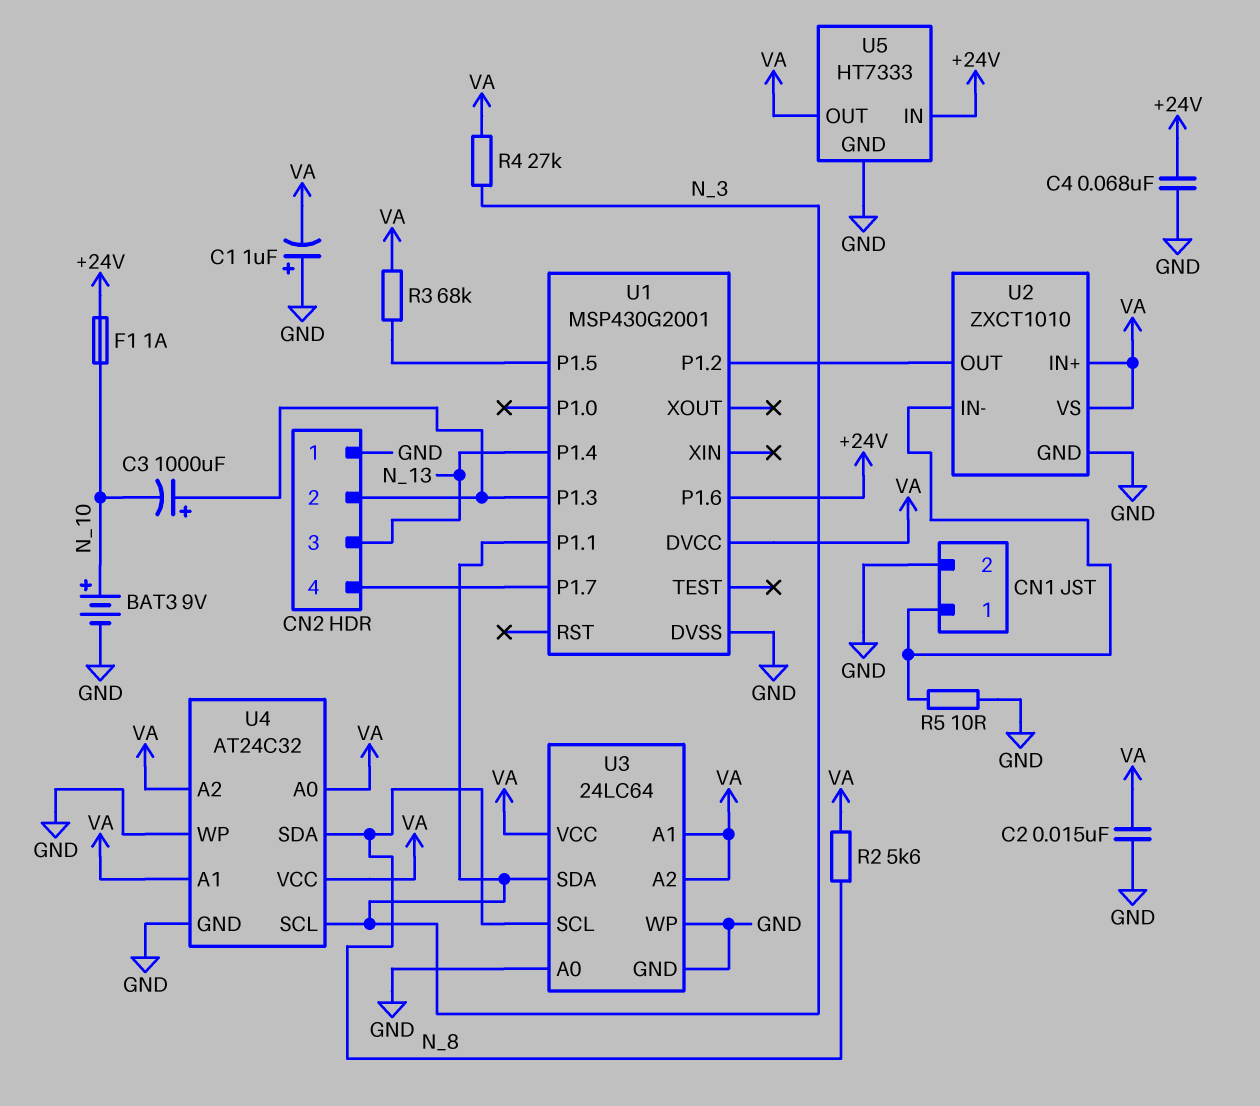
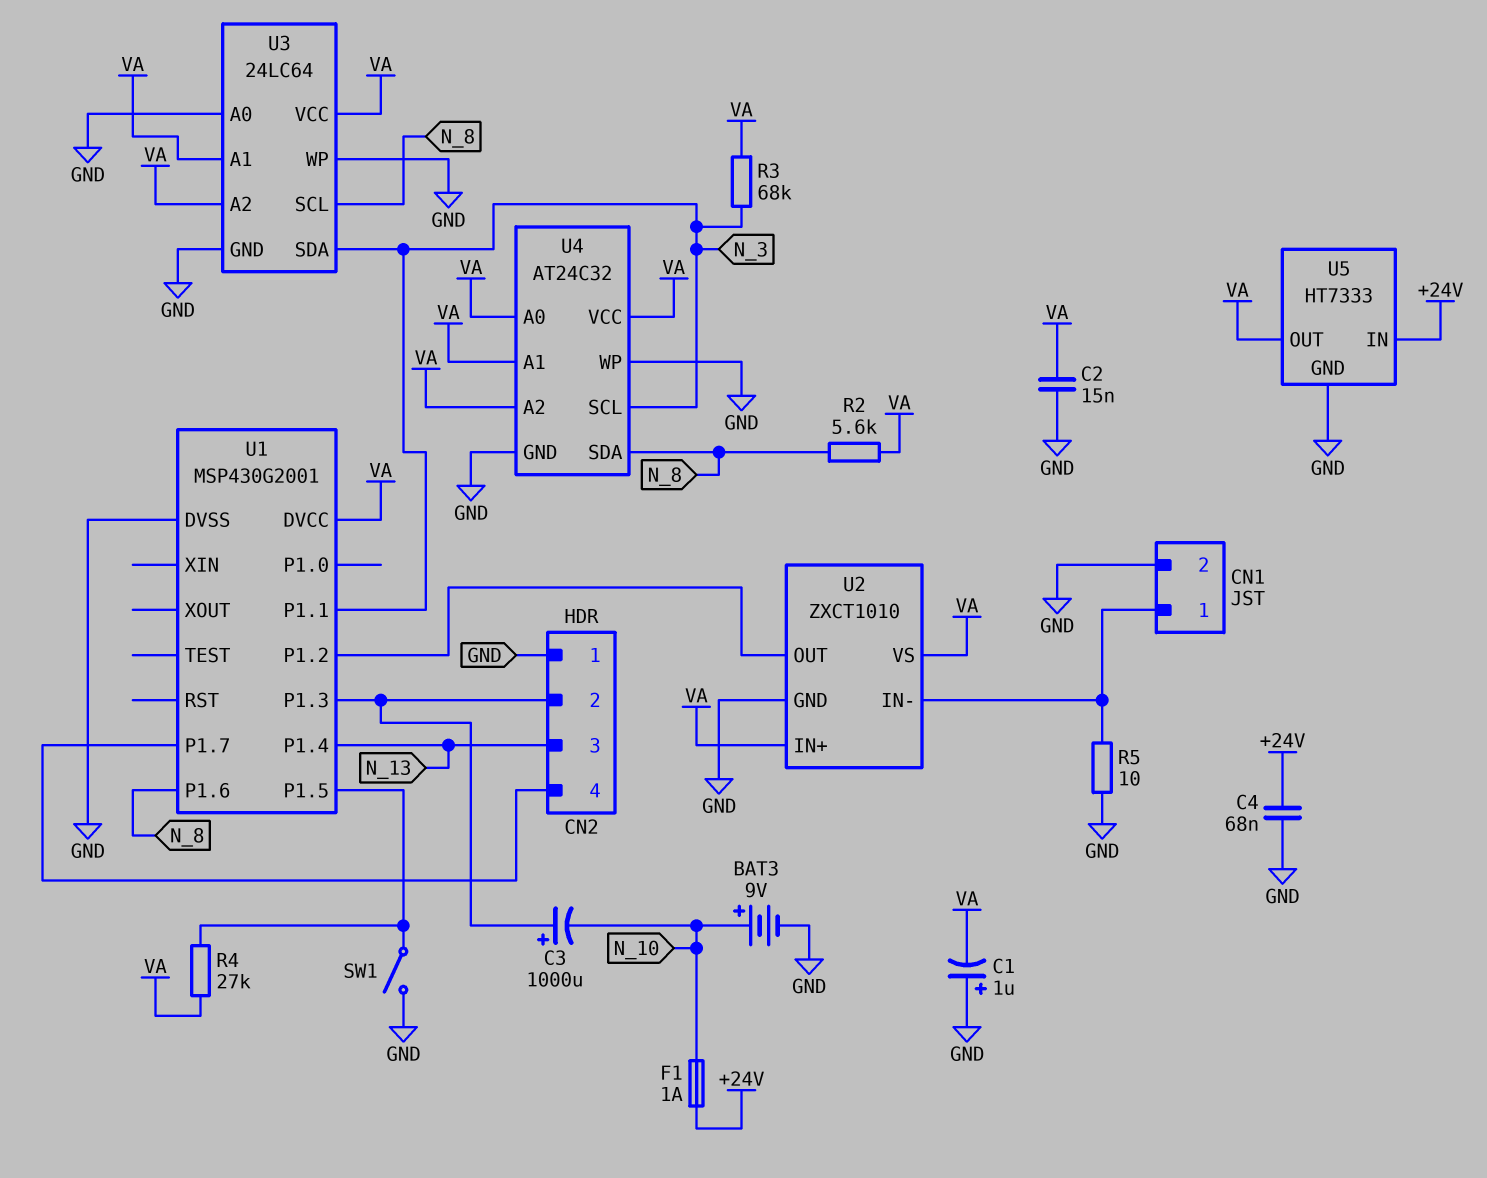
R3: 68k (U1/P1.5, VA) -> 68k (N_3, VA)
R4: 27k (N_3, VA) -> 27k (U1/P1.5, VA)
SW1: none -> switch (GND, U1/P1.5)
U1 pin P1.6: +24V -> N_8

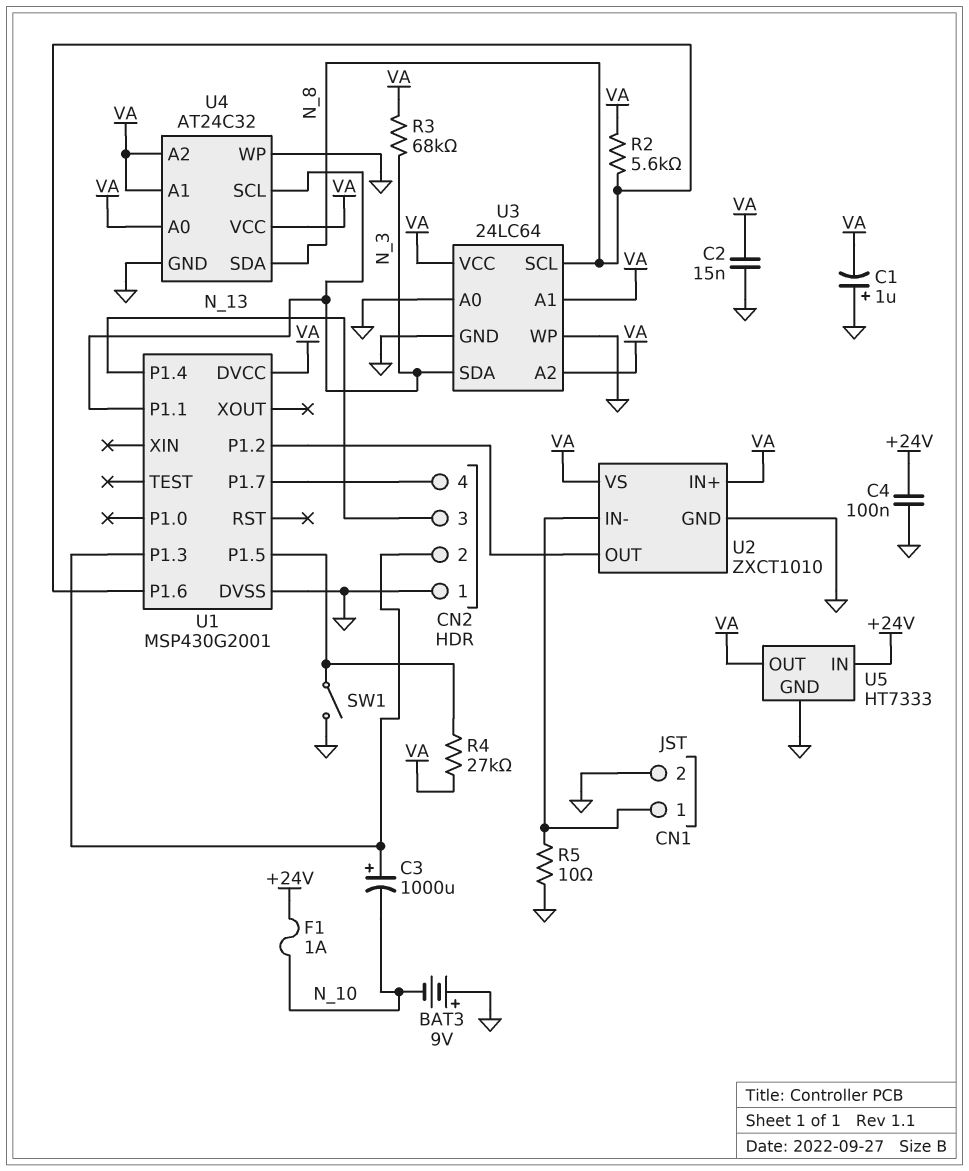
BAT3: 9V (plus N_10, minus GND) -> 9V (plus GND, minus N_10)
C4: 68nF (+24V, GND) -> 100nF (+24V, GND)

